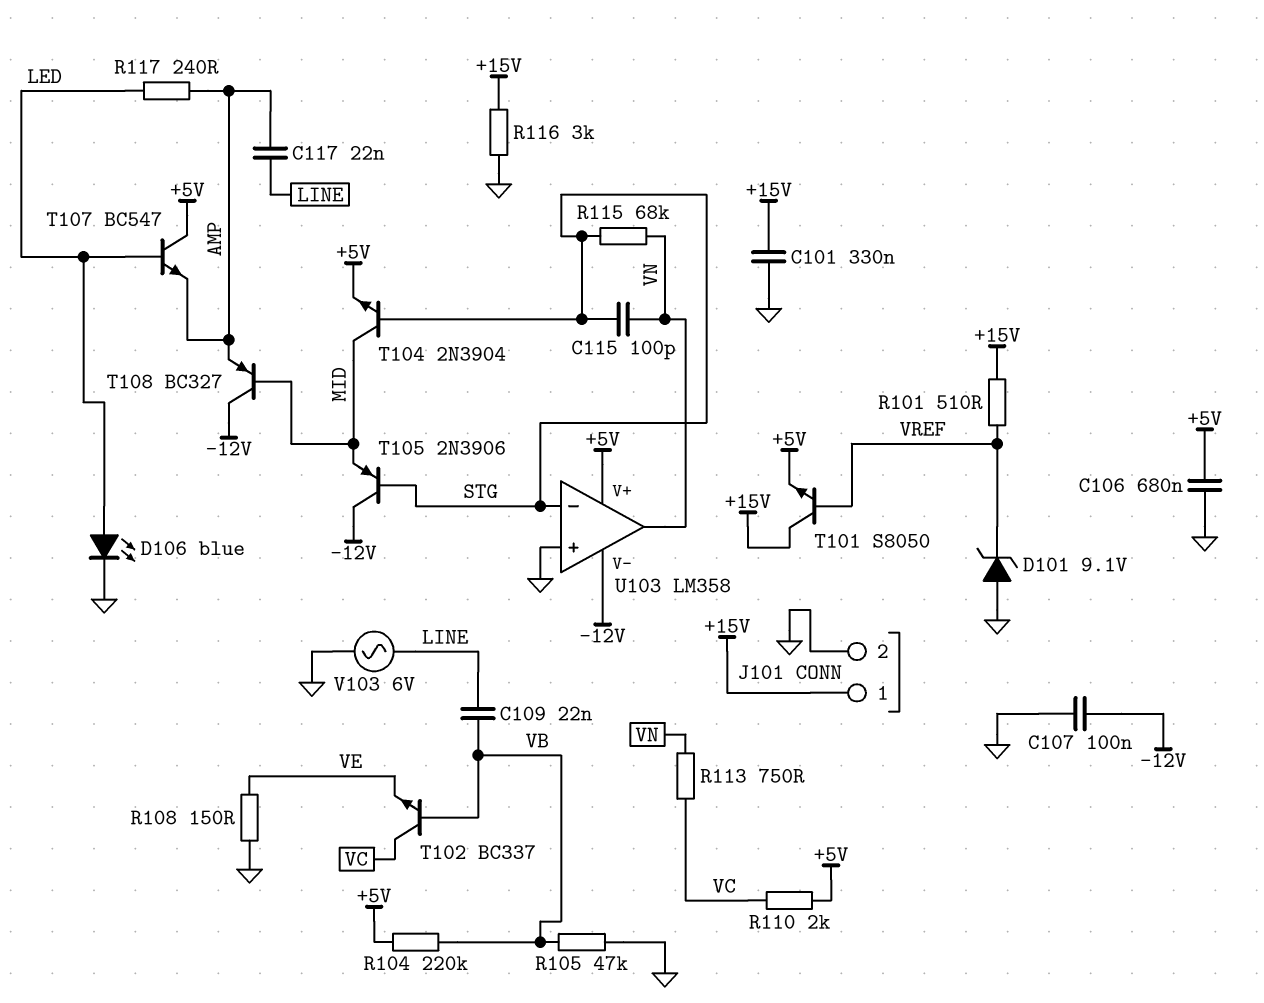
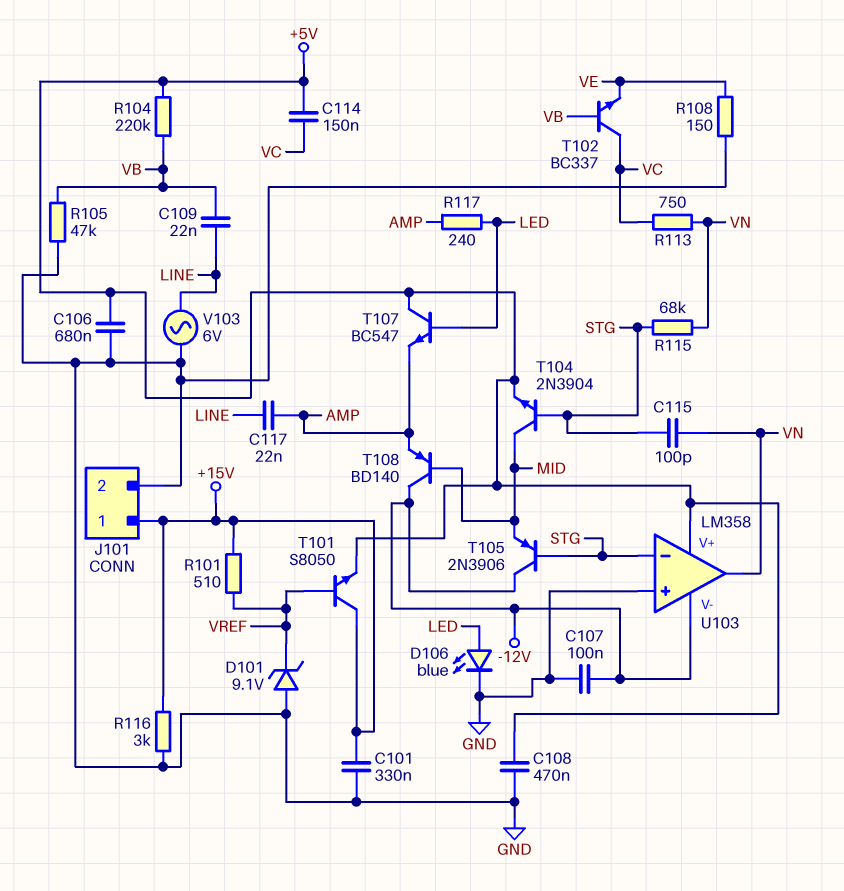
C108: none -> 470nF (+5V, GND)
C114: none -> 150nF (+5V, VC)
R110: 2k (+5V, VC) -> none
T108: PNP BC327 (B MID, C -12V, E AMP) -> PNP BD140 (B MID, C -12V, E AMP)

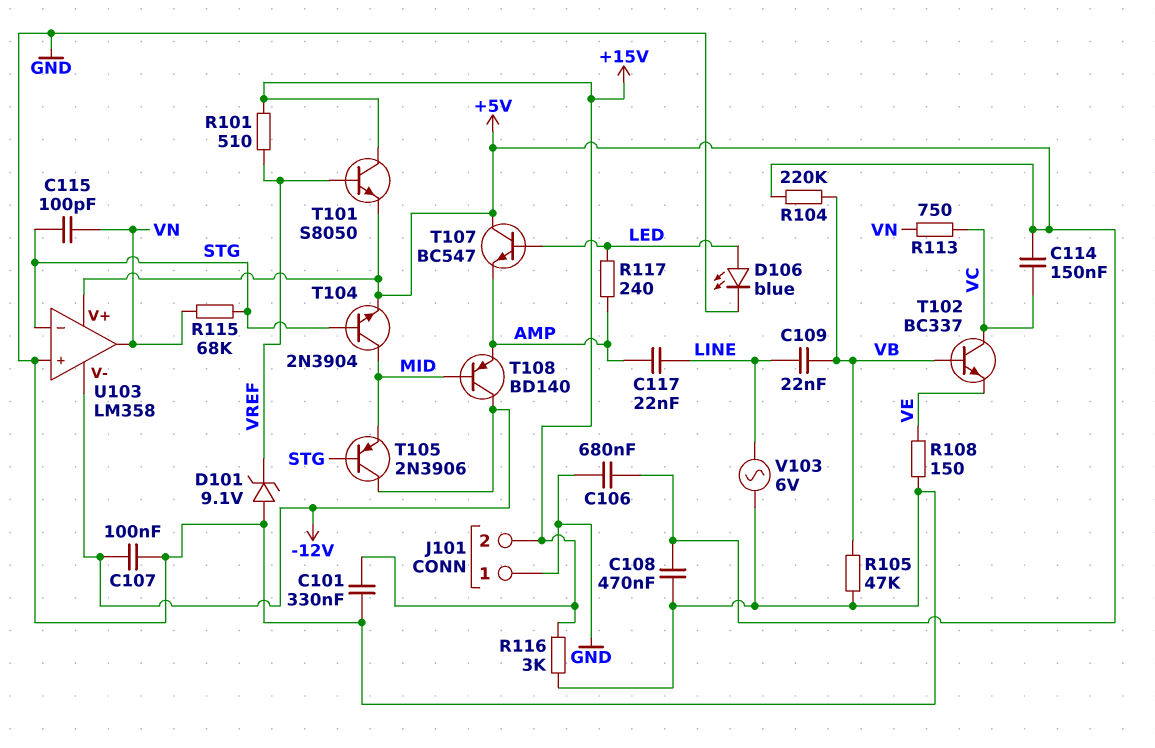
J101 pin 1: +15V -> GND
J101 pin 2: GND -> +15V

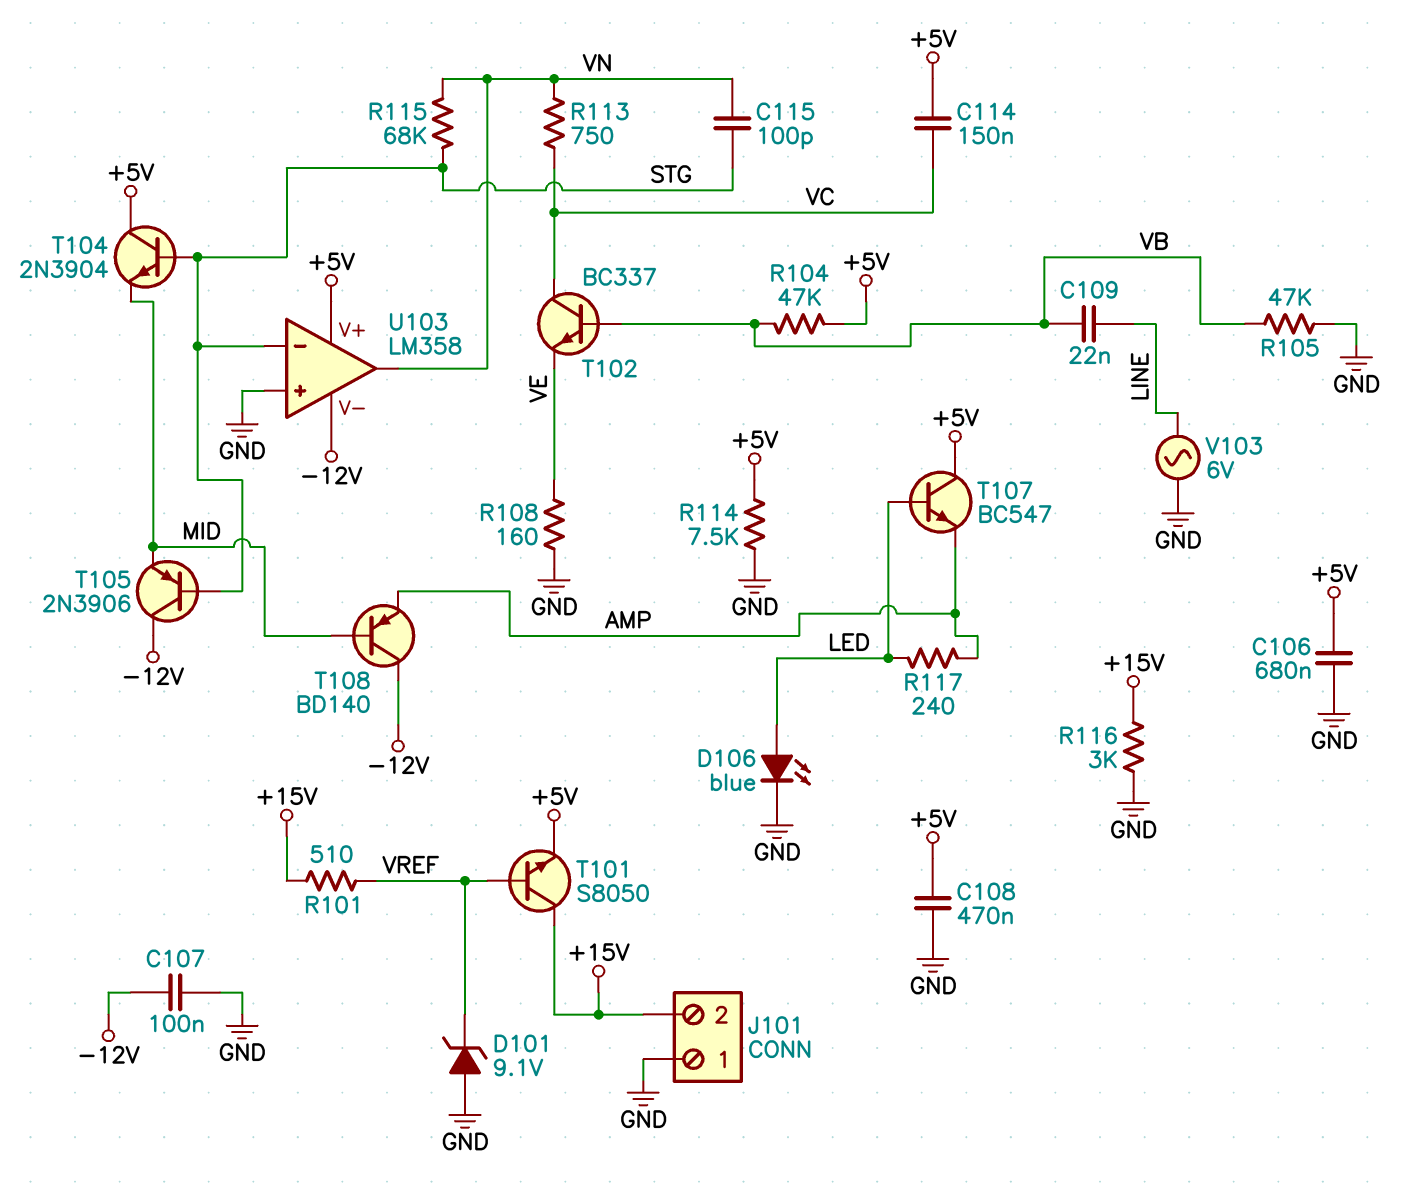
C101: 330nF (+15V, GND) -> none
C117: 22nF (AMP, LINE) -> none
R104: 220k (+5V, VB) -> 47k (+5V, VB)
R108: 150 (GND, VE) -> 160 (GND, VE)
R114: none -> 7.5k (+5V, GND)
T104: NPN 2N3904 (B STG, C MID, E +5V) -> NPN 2N3904 (B STG, C +5V, E MID)

